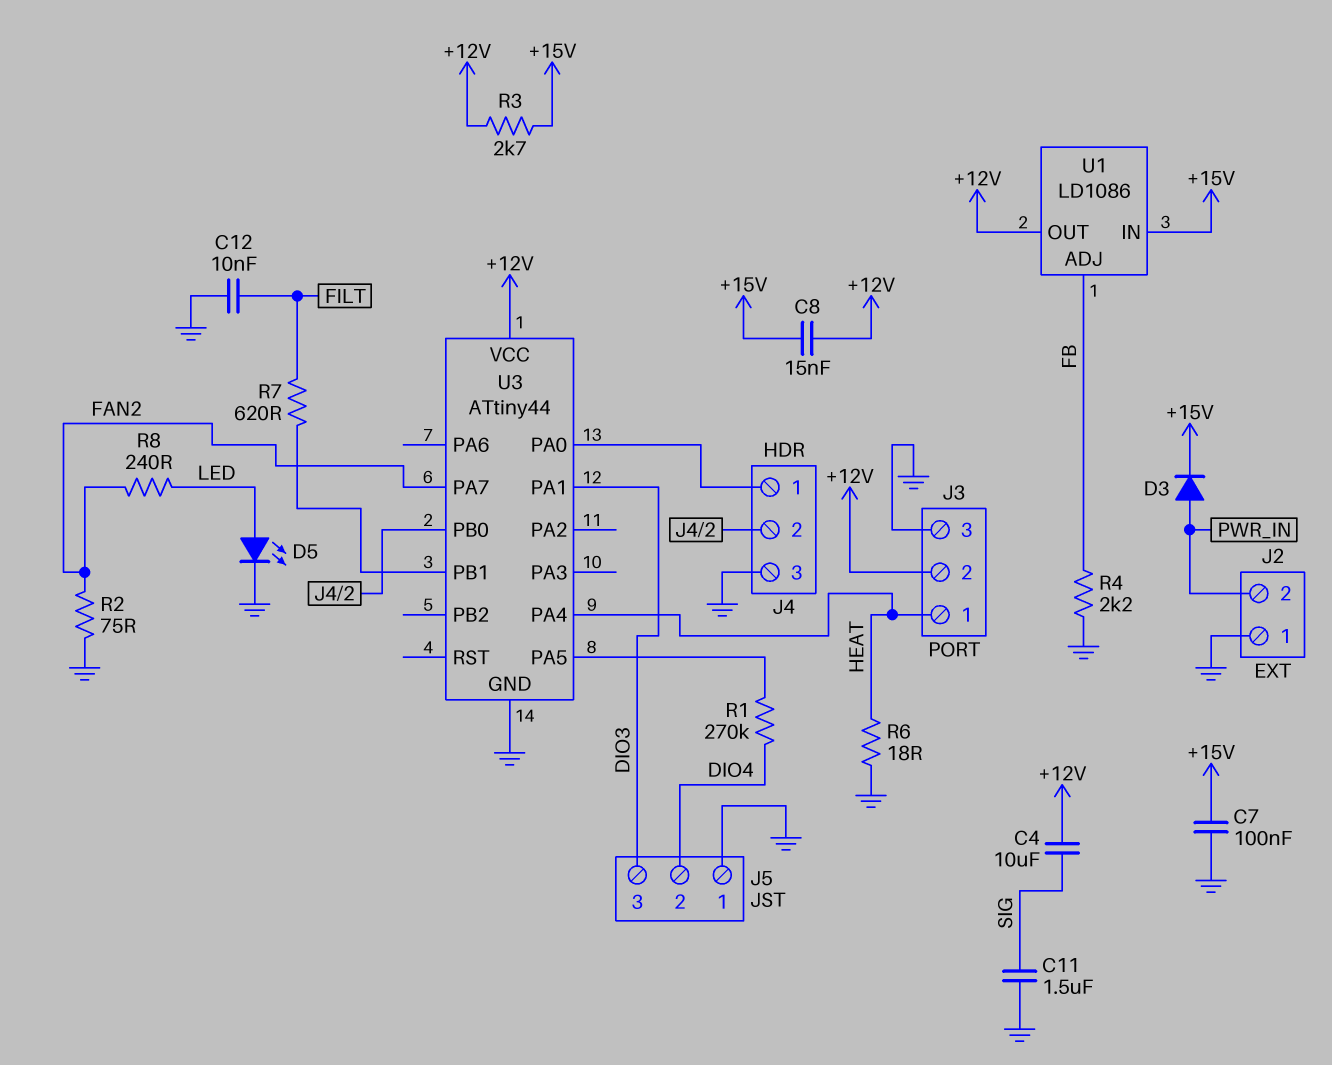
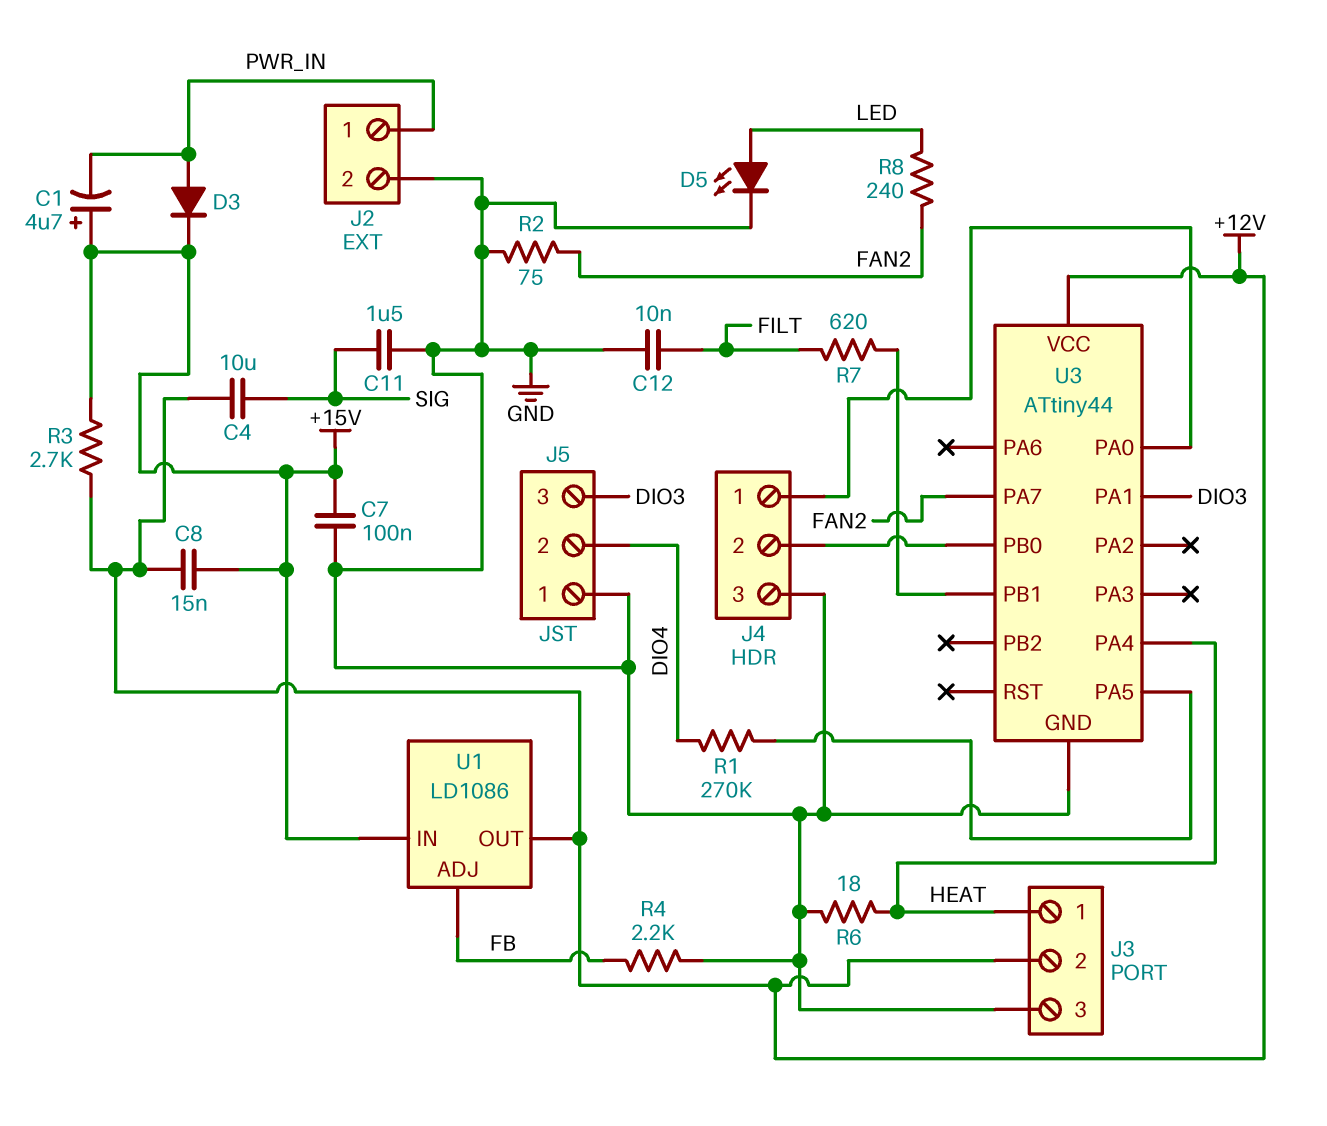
C1: none -> 4.7uF (plus +15V, minus PWR_IN)
J2 pin 1: GND -> PWR_IN
J2 pin 2: PWR_IN -> GND

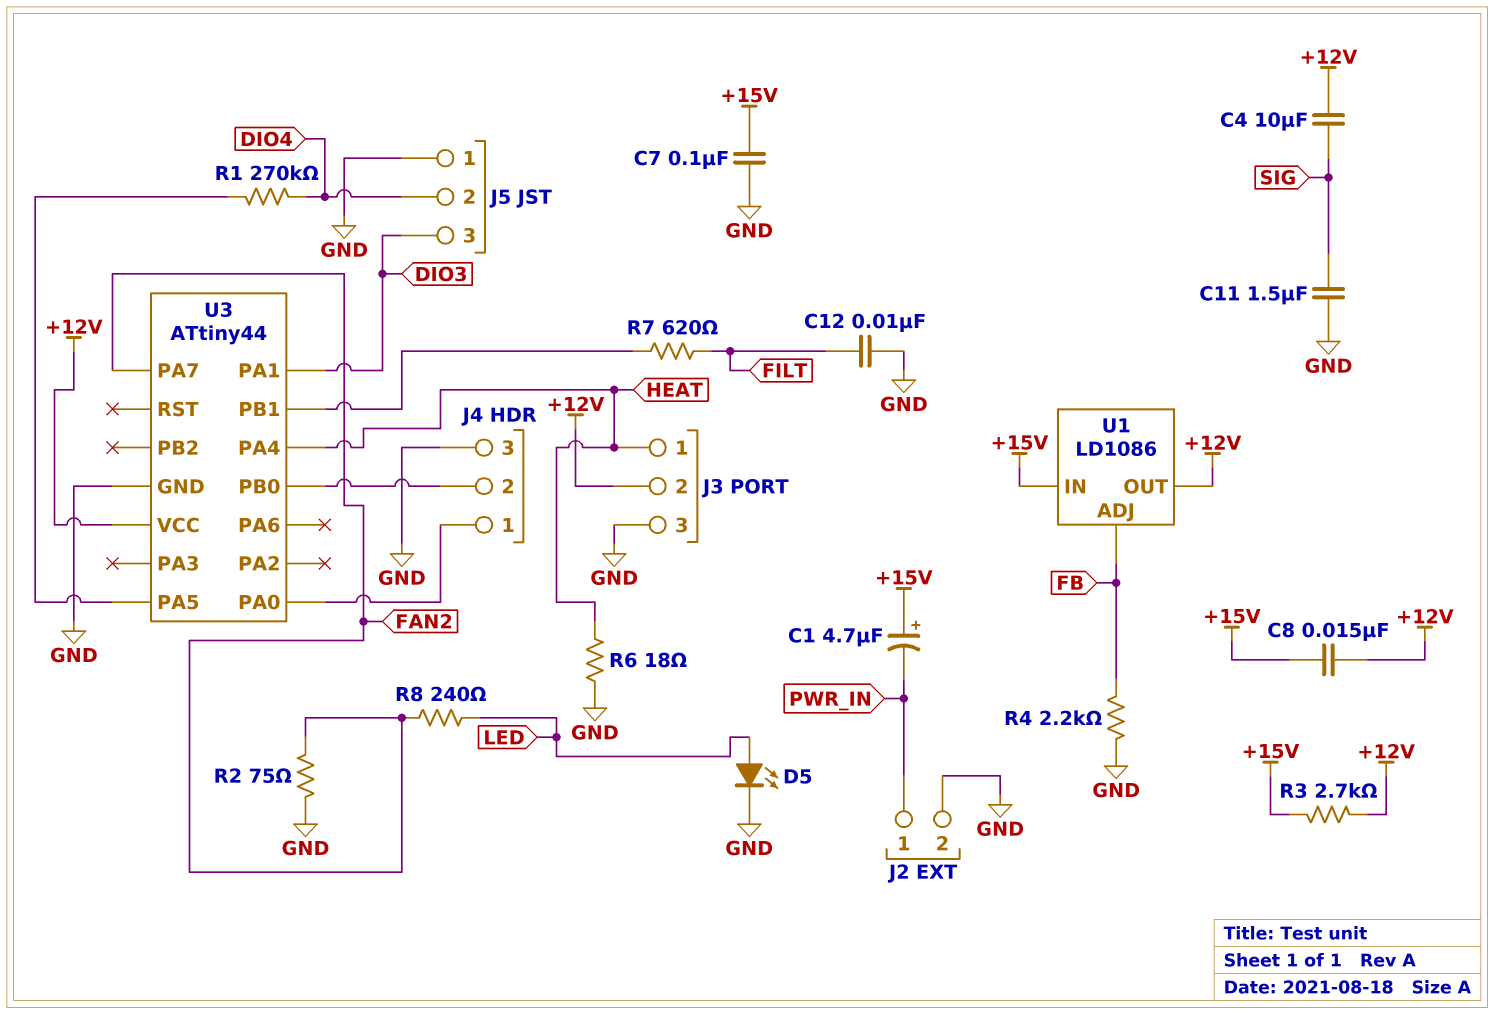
D3: diode (A PWR_IN, K +15V) -> none

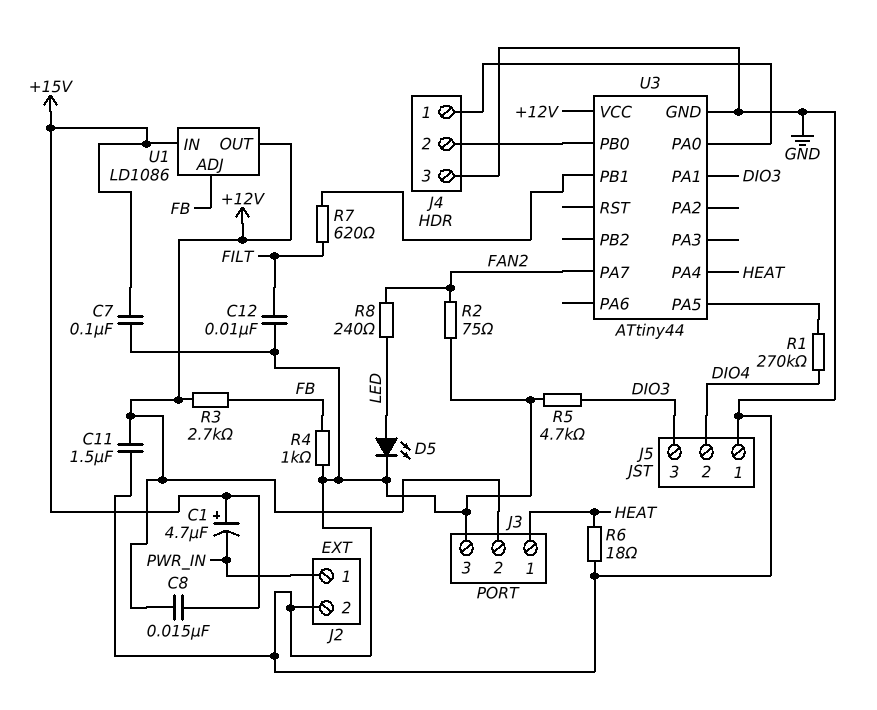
C4: 10uF (+12V, SIG) -> none
C11: 1.5uF (GND, SIG) -> 1.5uF (+12V, GND)
R3: 2.7k (+12V, +15V) -> 2.7k (+12V, FB)
R4: 2.2k (FB, GND) -> 1k (FB, GND)
R5: none -> 4.7k (DIO3, GND)

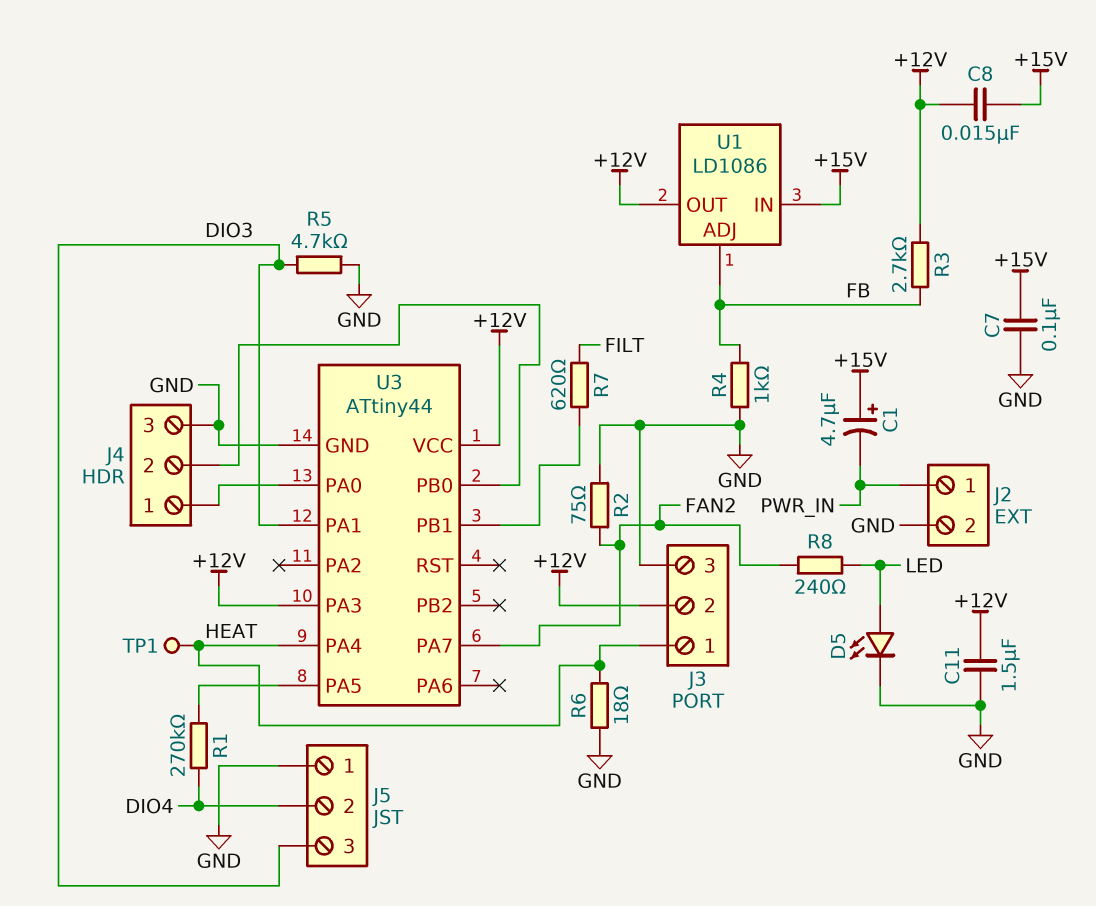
C12: 10nF (FILT, GND) -> none
TP1: none -> test point (HEAT)
U3 pin PA3: none -> +12V

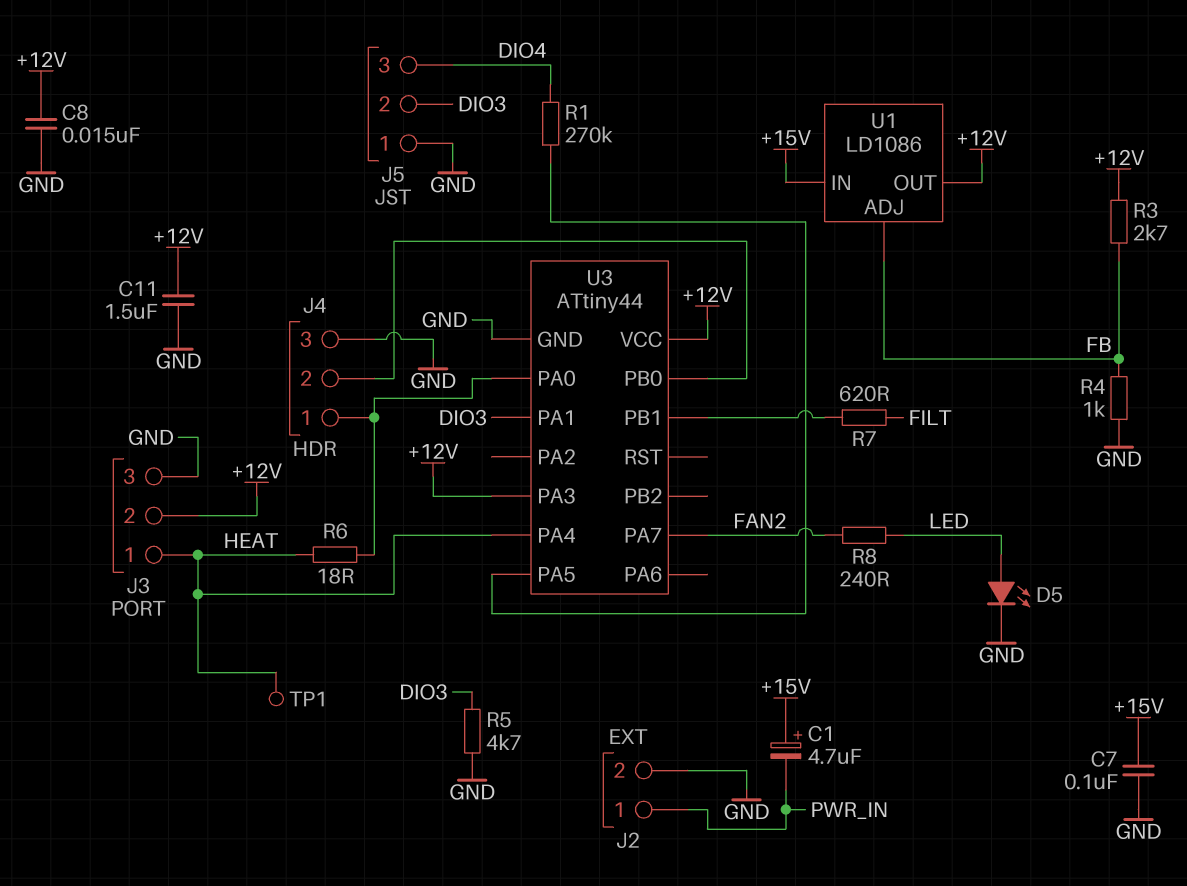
C8: 15nF (+12V, +15V) -> 15nF (+12V, GND)
J5 pin 2: DIO4 -> DIO3
J5 pin 3: DIO3 -> DIO4
R2: 75 (FAN2, GND) -> none
R6: 18 (GND, HEAT) -> 18 (HEAT, J4/1)

